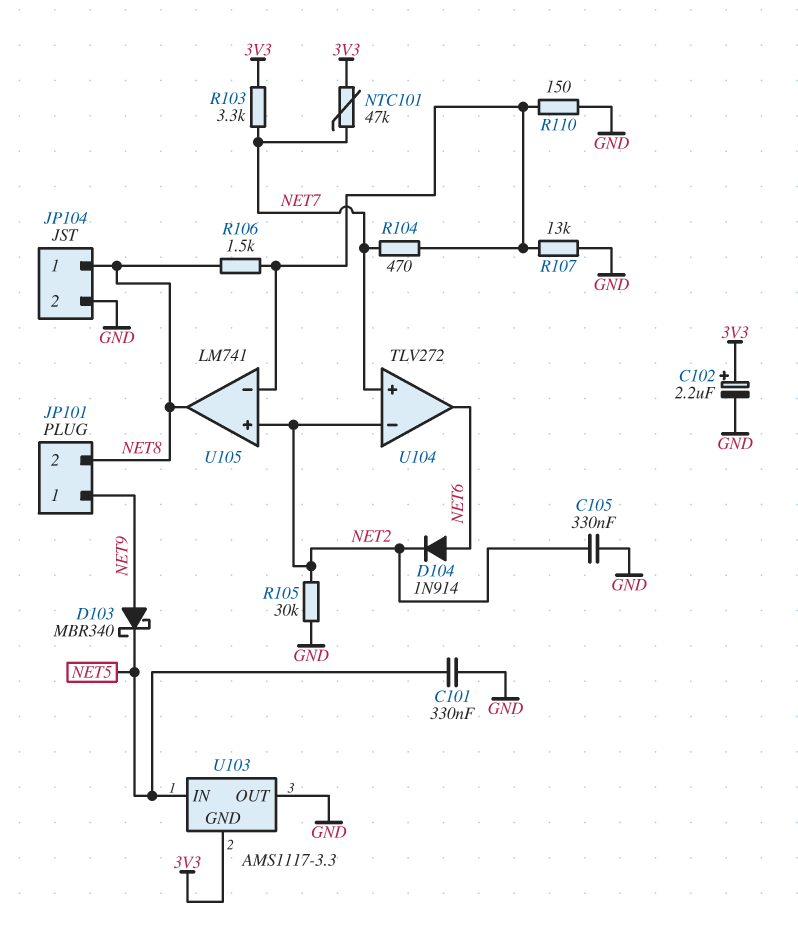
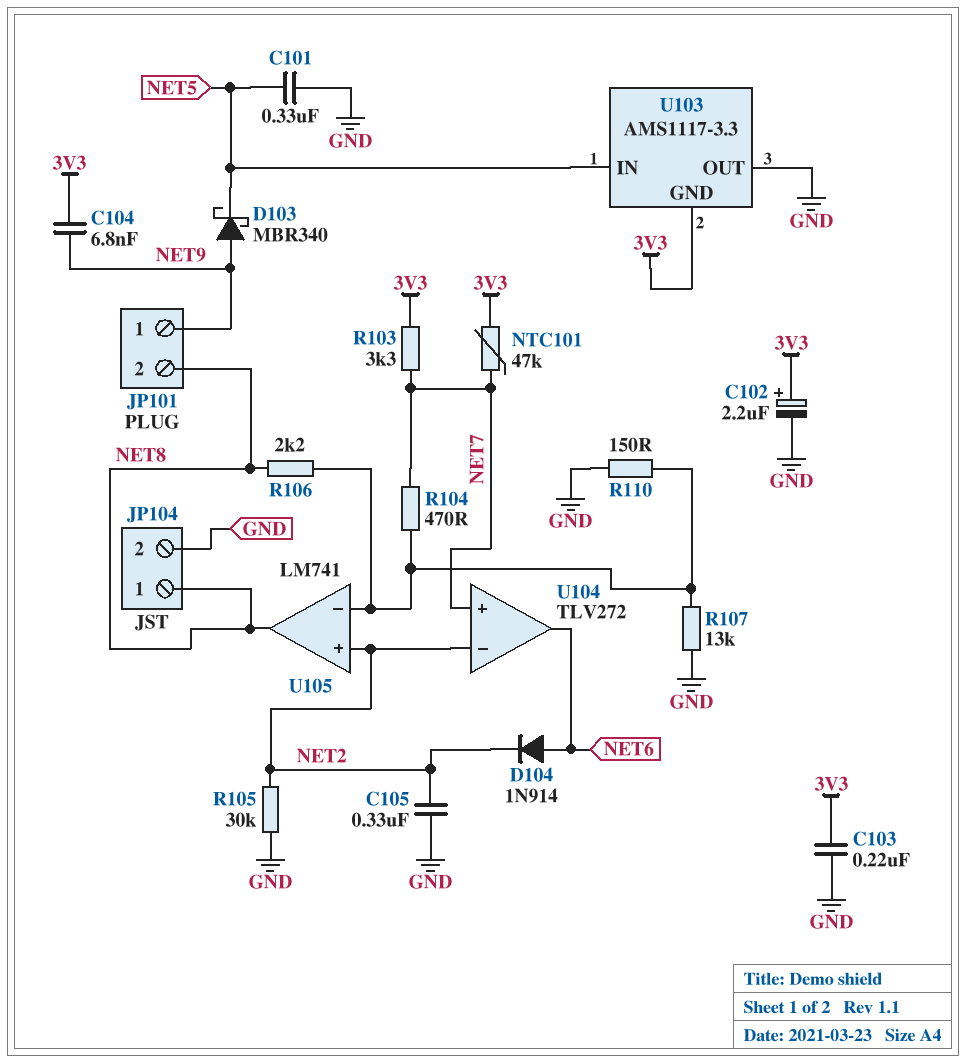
C103: none -> 220nF (3V3, GND)
C104: none -> 6.8nF (3V3, NET9)
R106: 1.5k (NET8, U105/in-) -> 2.2k (NET8, U105/in-)

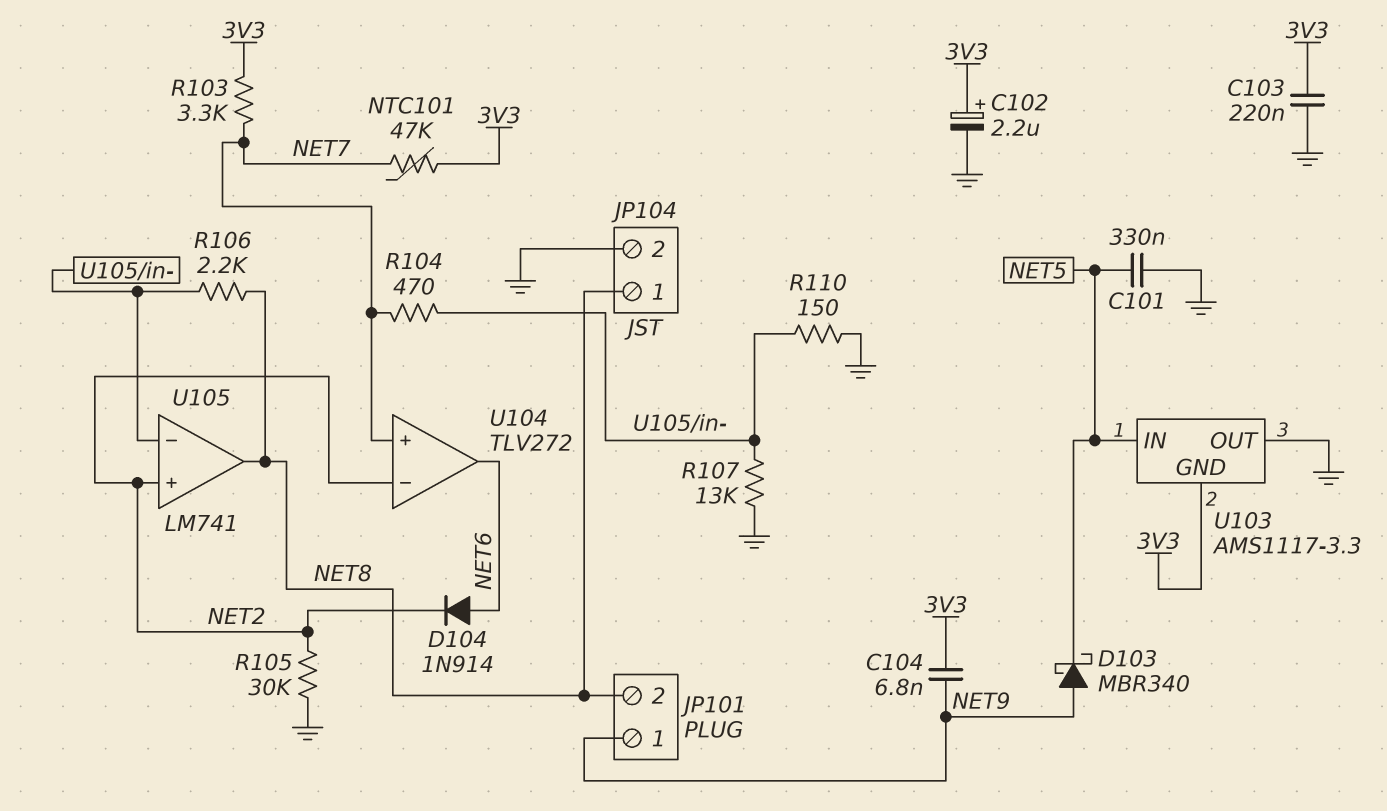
C105: 330nF (GND, NET2) -> none

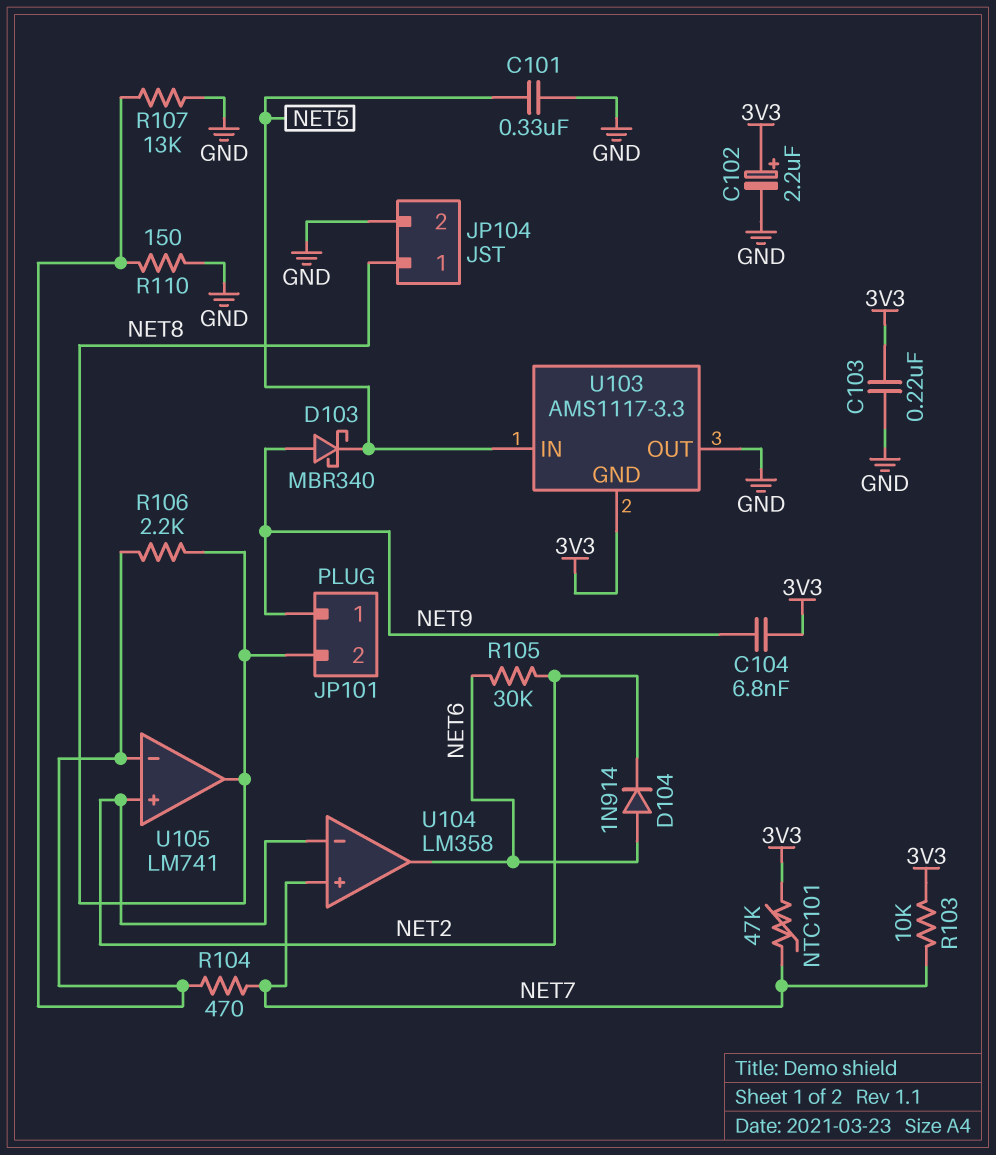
R103: 3.3k (3V3, NET7) -> 10k (3V3, NET7)
R105: 30k (GND, NET2) -> 30k (NET2, NET6)
U104: TLV272 -> LM358

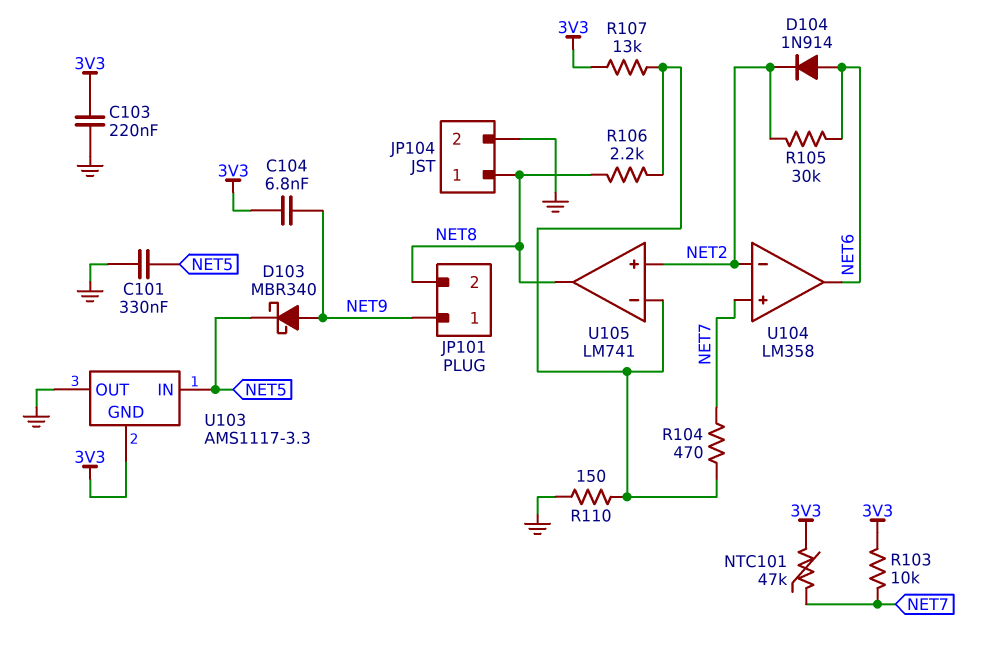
C102: 2.2uF (plus 3V3, minus GND) -> none
R107: 13k (GND, U105/in-) -> 13k (3V3, U105/in-)

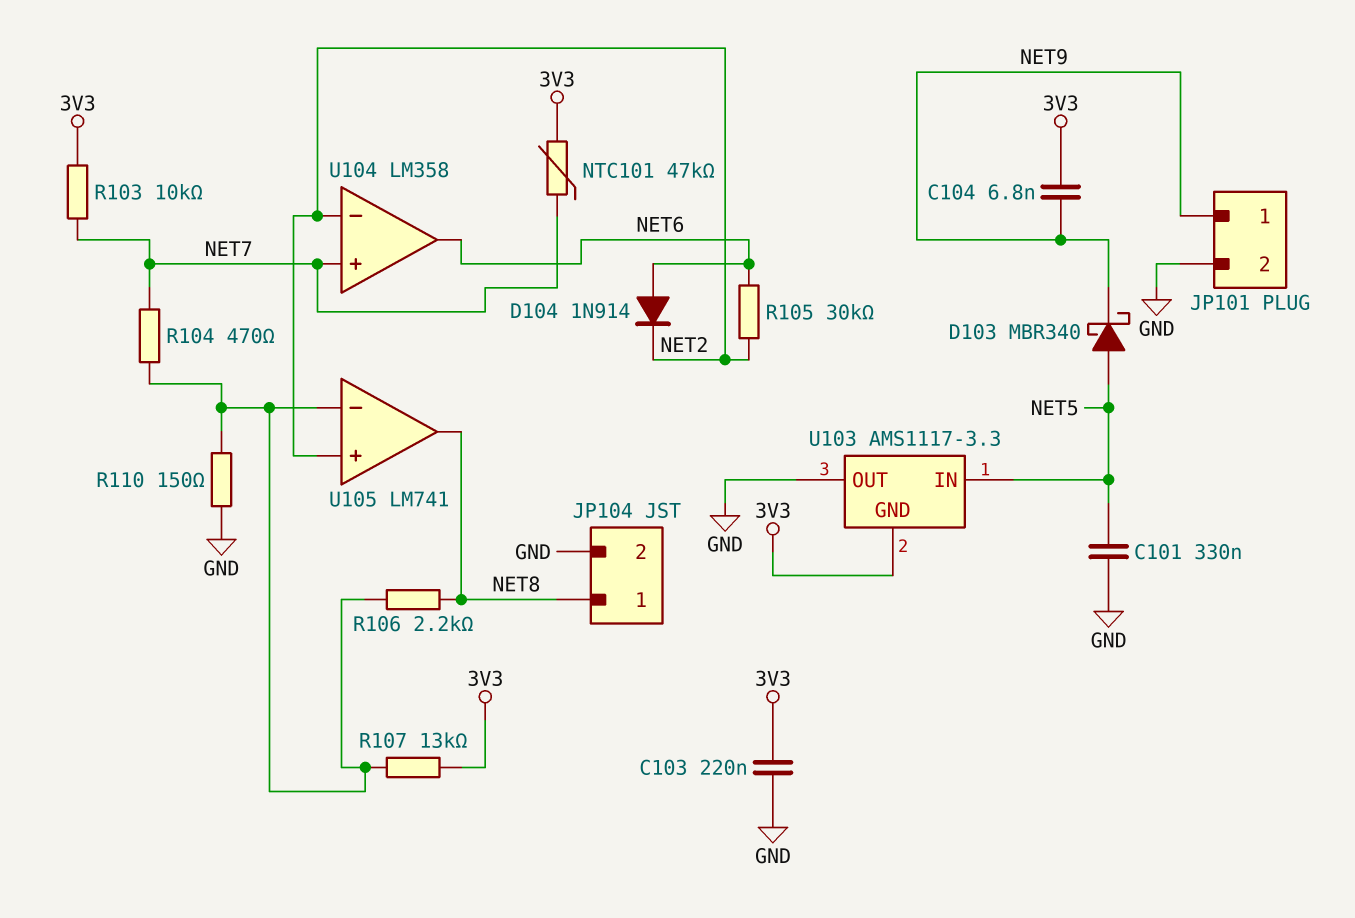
D103: schottky MBR340 (A NET9, K NET5) -> schottky MBR340 (A NET5, K NET9)
JP101 pin 2: NET8 -> GND

